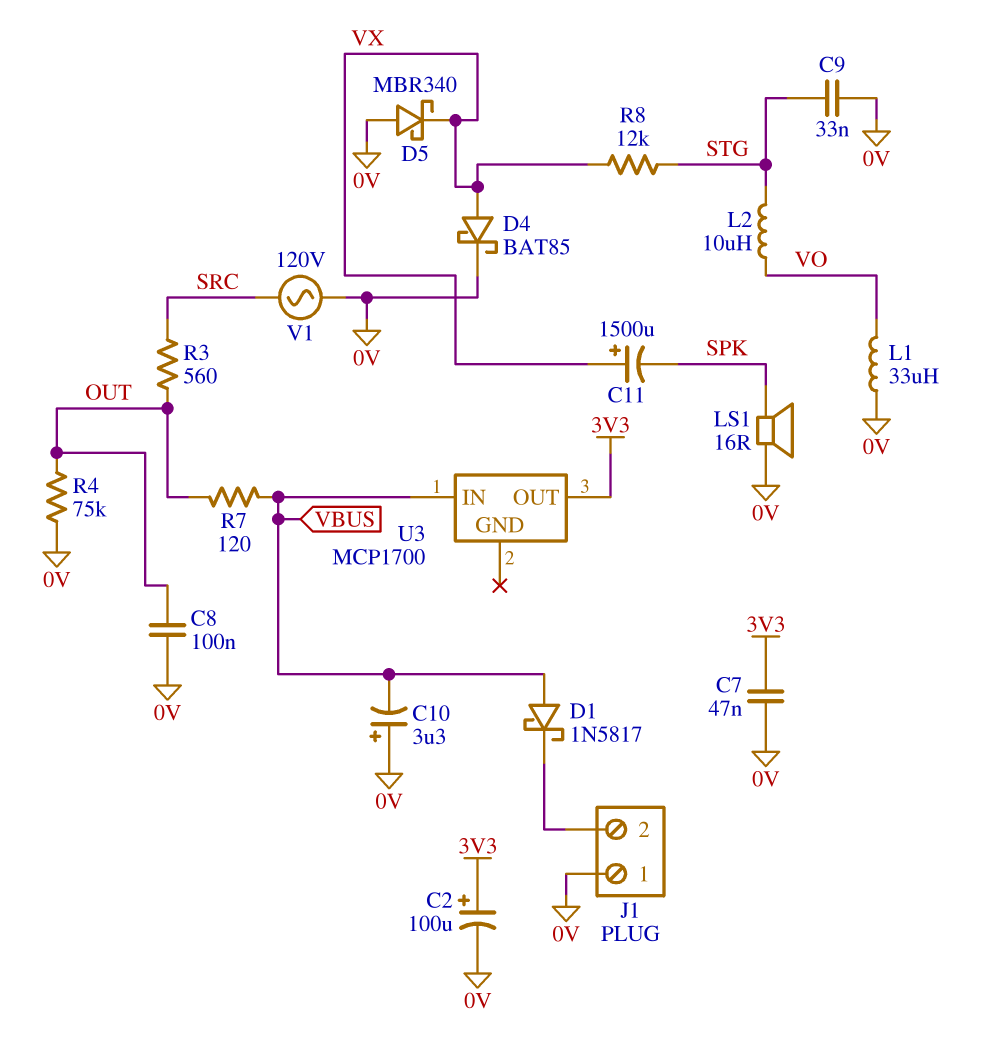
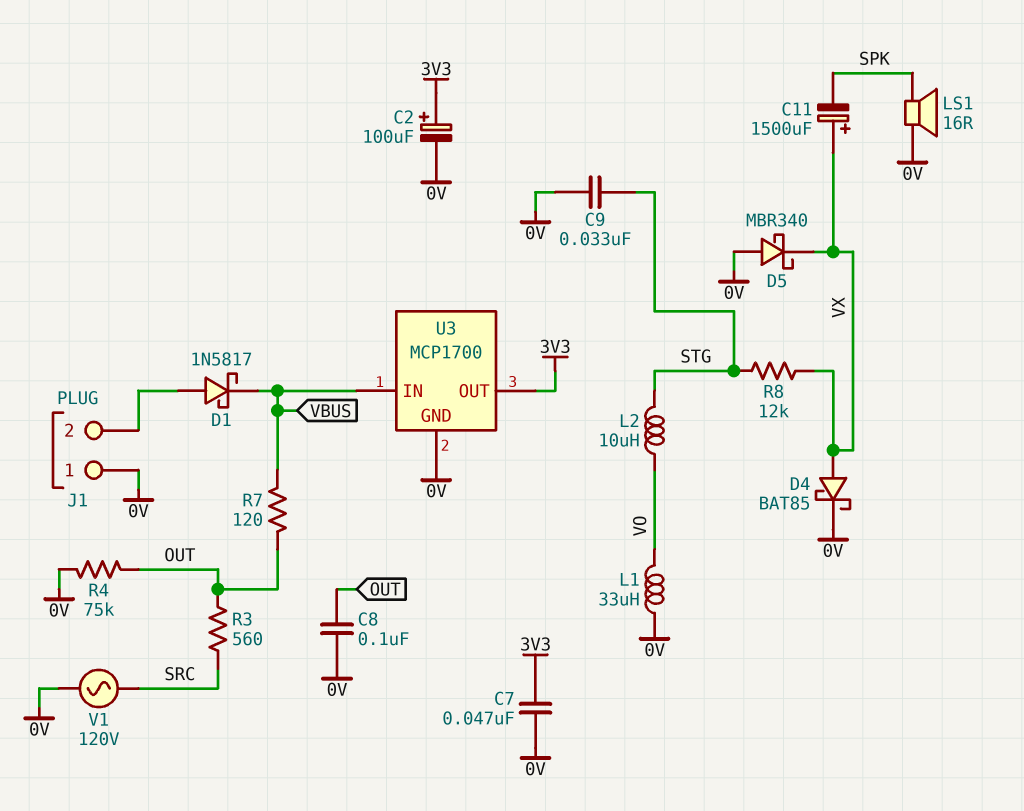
C10: 3.3uF (plus 0V, minus VBUS) -> none
D1: schottky 1N5817 (A VBUS, K J1/2) -> schottky 1N5817 (A J1/2, K VBUS)
U3 pin GND: none -> 0V

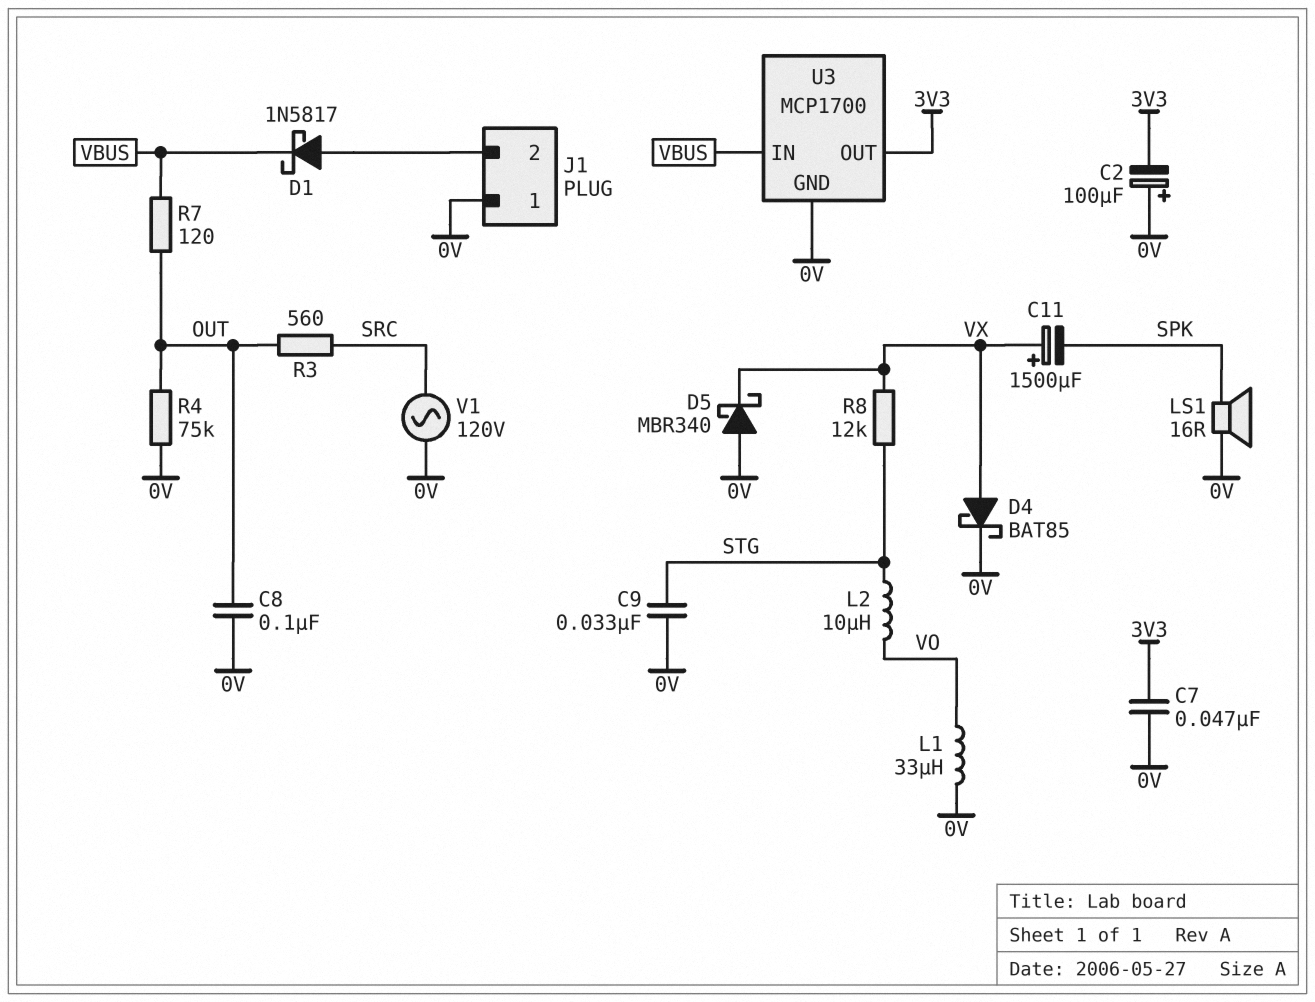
C2: 100uF (plus 3V3, minus 0V) -> 100uF (plus 0V, minus 3V3)

